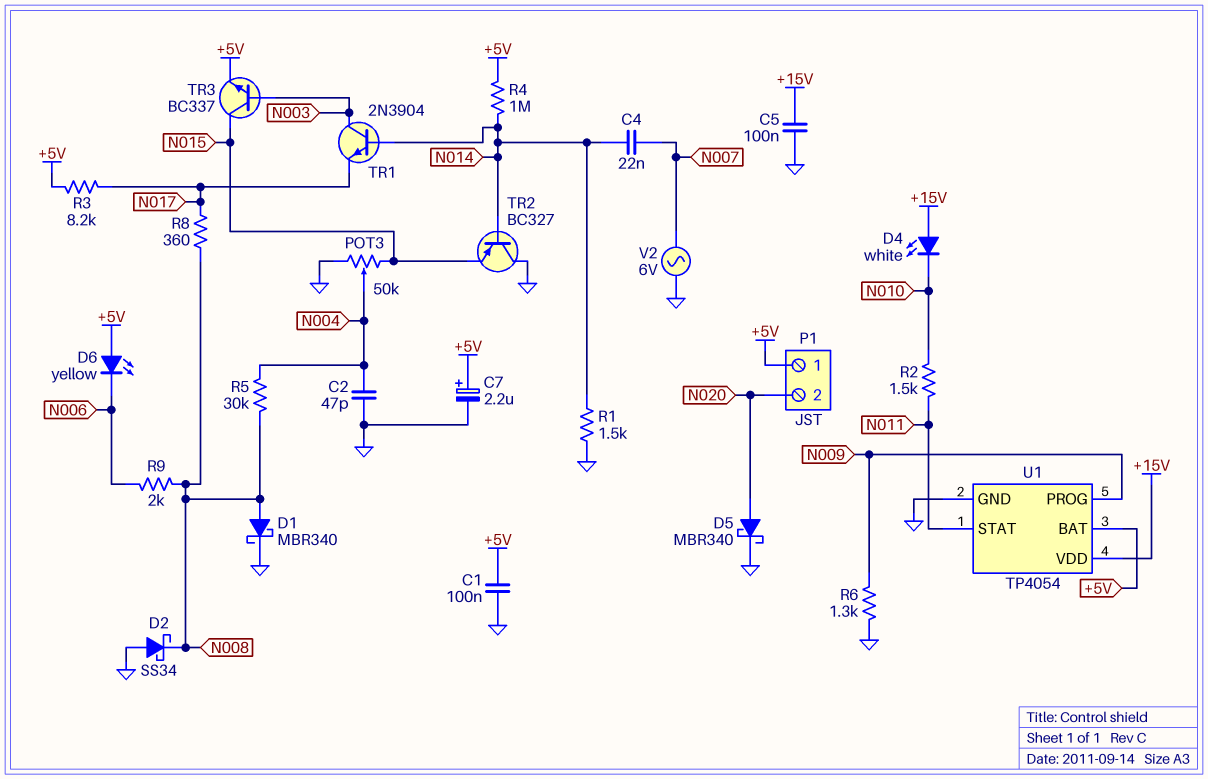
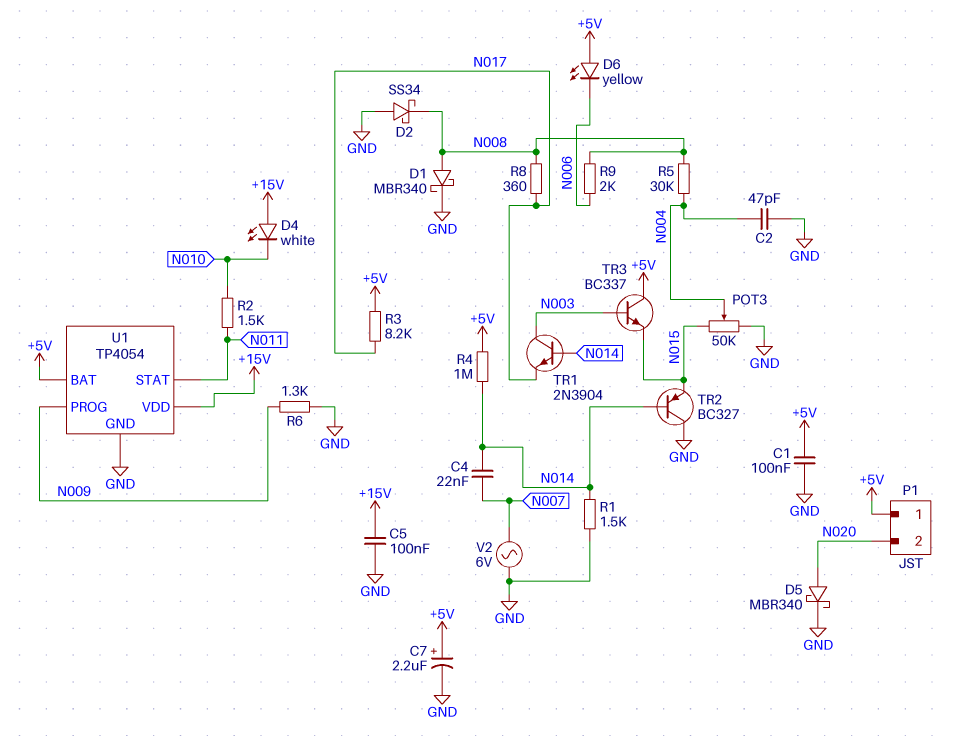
TR3: NPN BC337 (B N003, C N015, E +5V) -> NPN BC337 (B N003, C +5V, E N015)

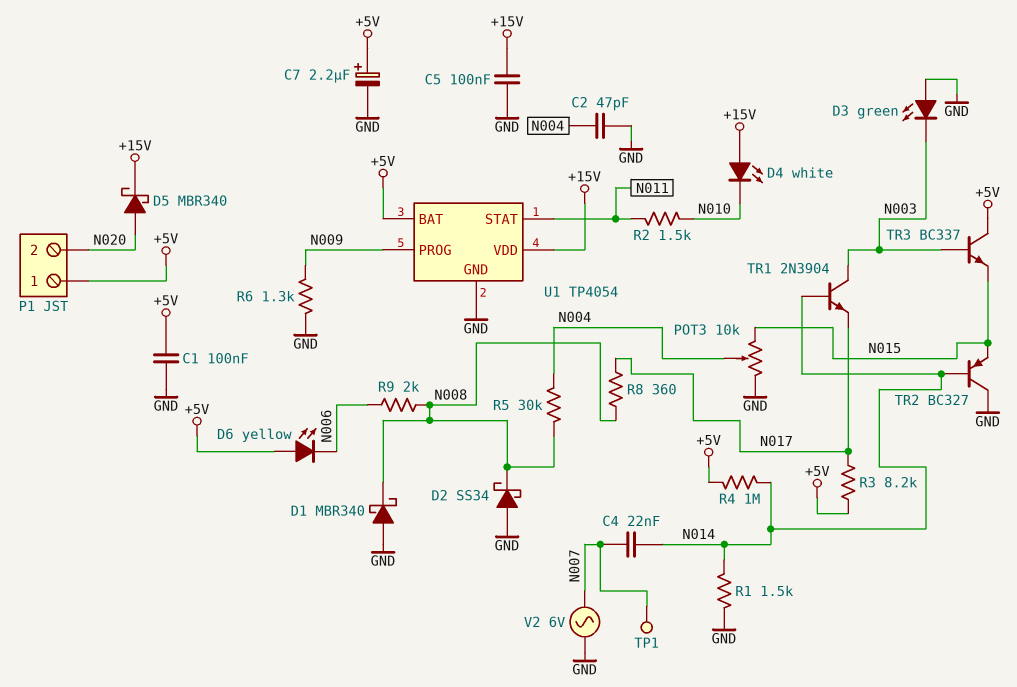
D1: schottky MBR340 (A N008, K GND) -> schottky MBR340 (A GND, K N008)
D3: none -> LED green (A GND, K N003)
D5: schottky MBR340 (A N020, K GND) -> schottky MBR340 (A N020, K +15V)
POT3: 50k (GND, N015, wiper N004) -> 10k (GND, N015, wiper N004)
TP1: none -> test point (N007)

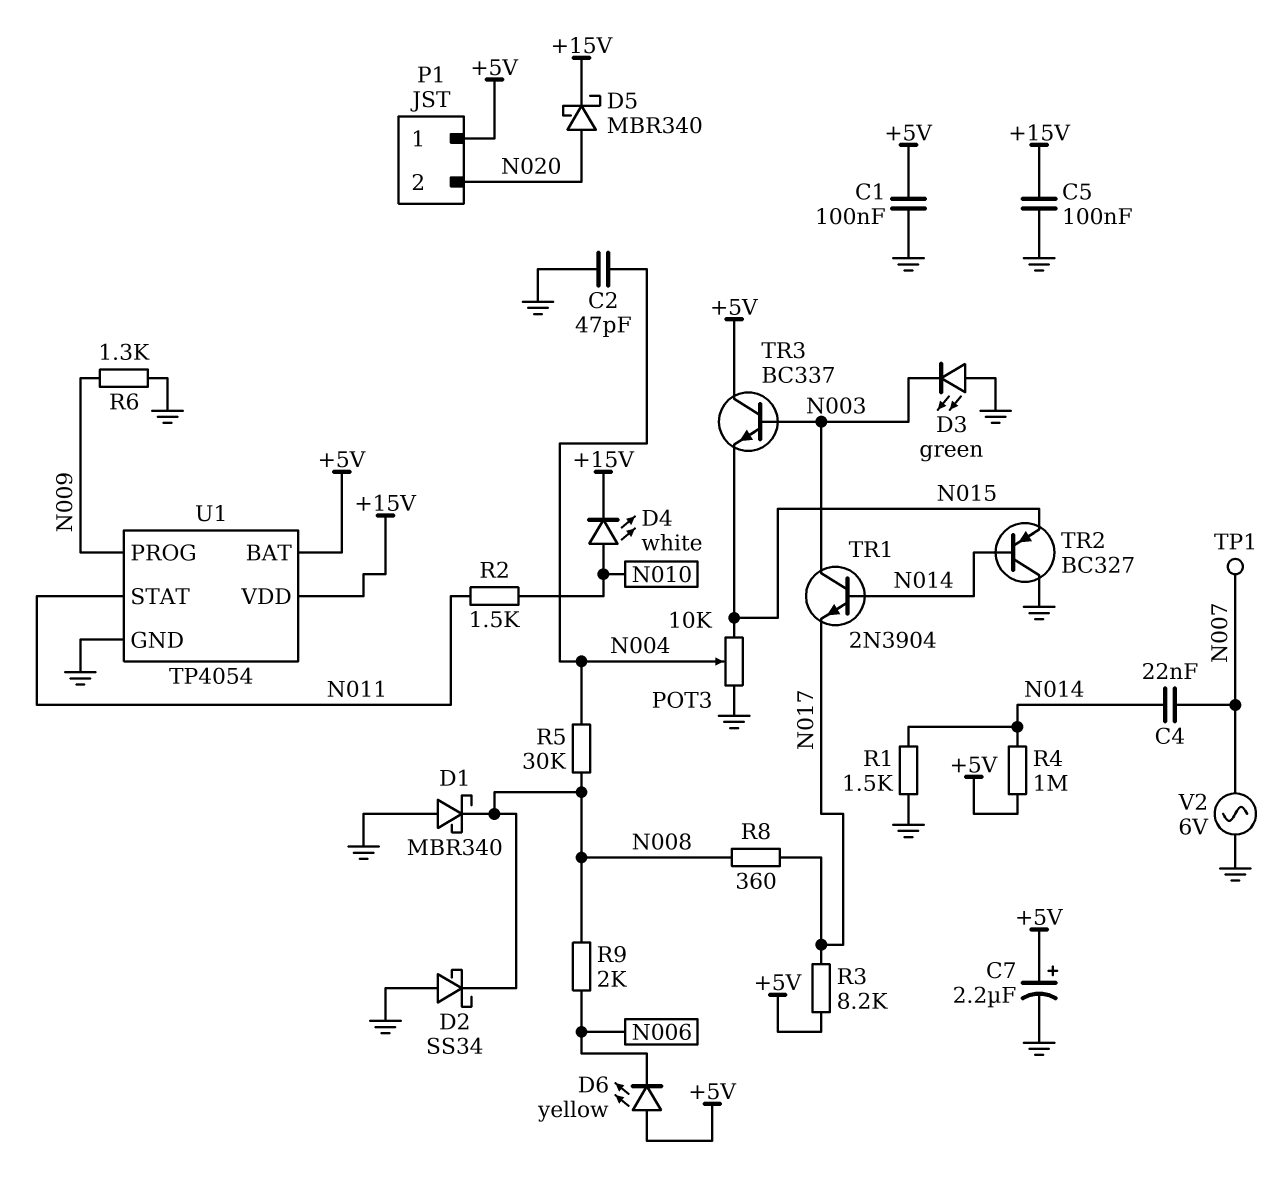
D4: LED white (A +15V, K N010) -> LED white (A N010, K +15V)

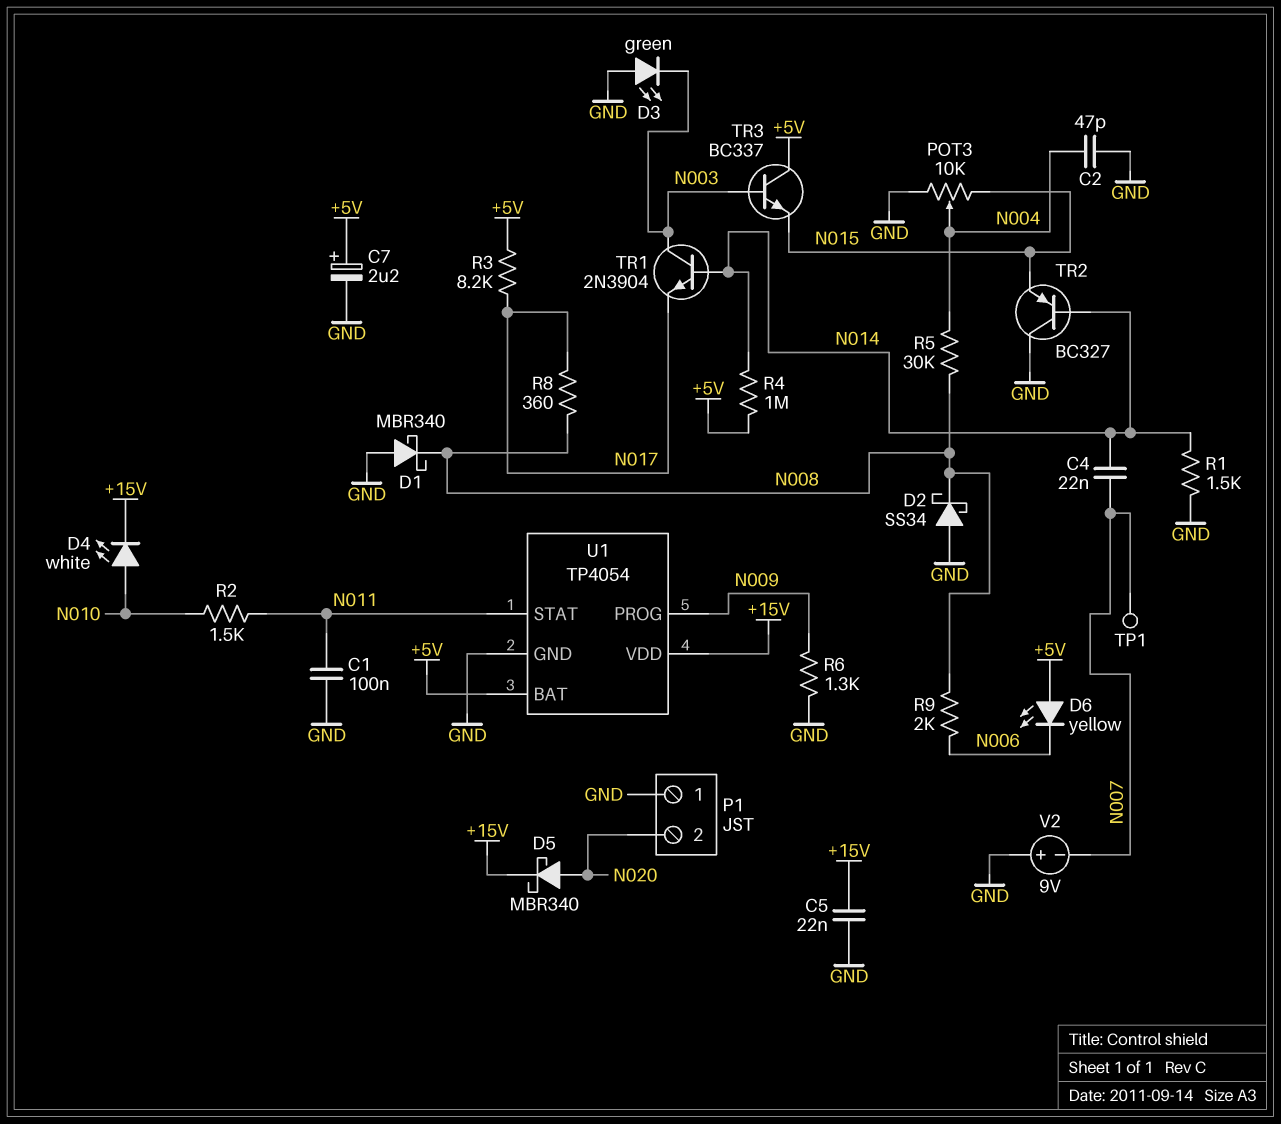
C1: 100nF (+5V, GND) -> 100nF (GND, N011)
C5: 100nF (+15V, GND) -> 22nF (+15V, GND)
P1 pin 1: +5V -> GND
V2: AC 6V (GND, N007) -> 9V (plus GND, minus N007)

